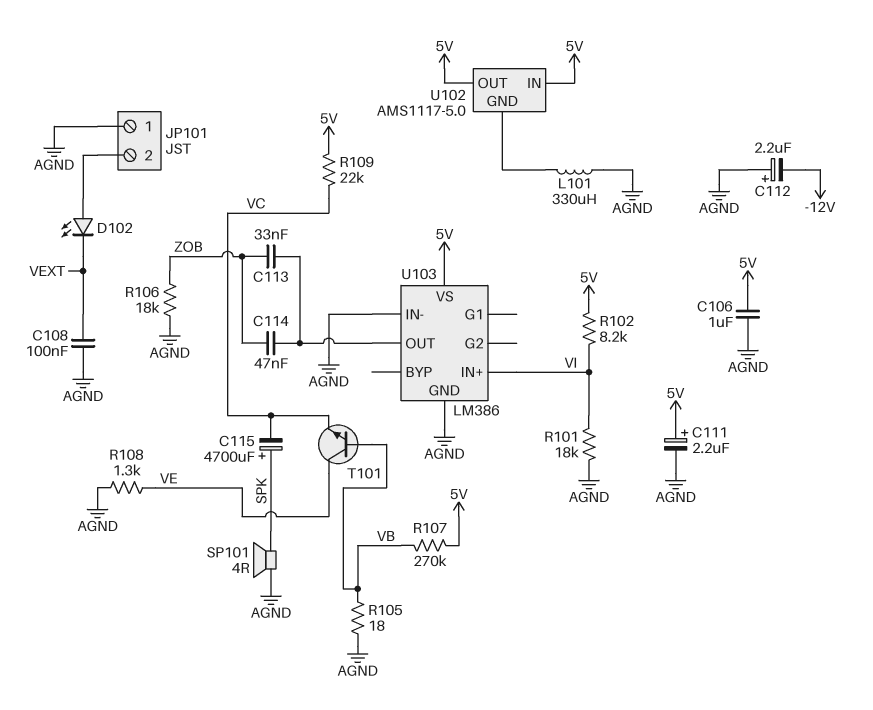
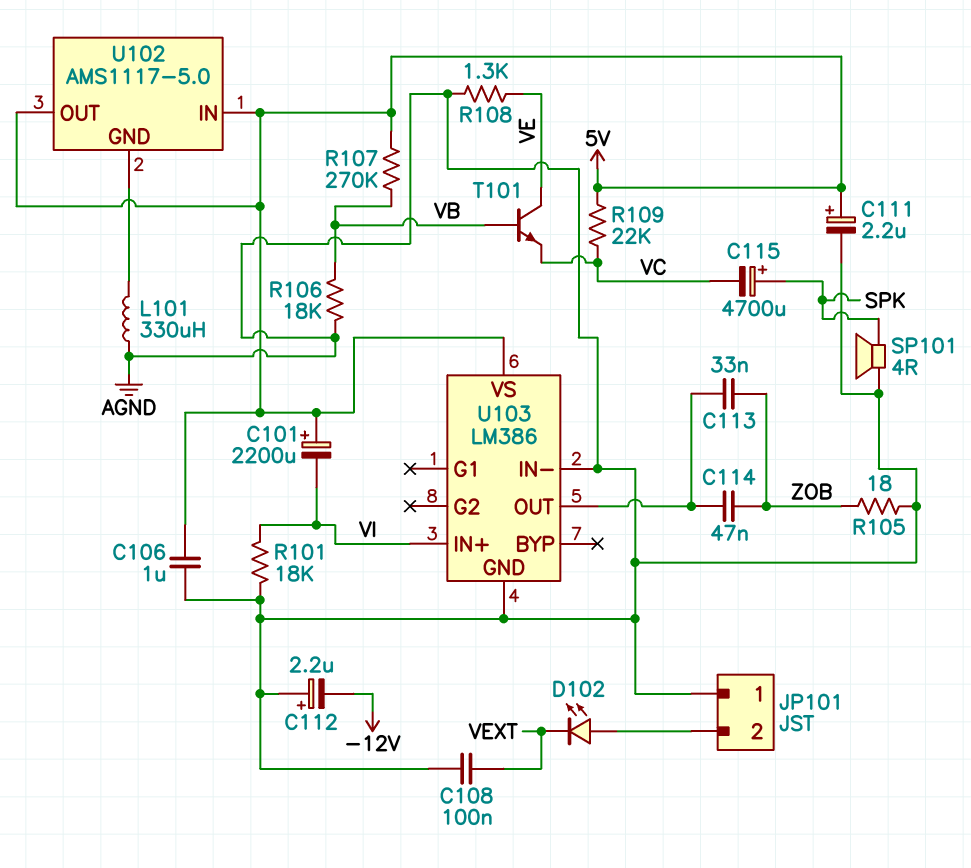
C101: none -> 2200uF (plus 5V, minus VI)
R102: 8.2k (5V, VI) -> none
R105: 18 (AGND, VB) -> 18 (AGND, ZOB)
R106: 18k (AGND, ZOB) -> 18k (AGND, VB)

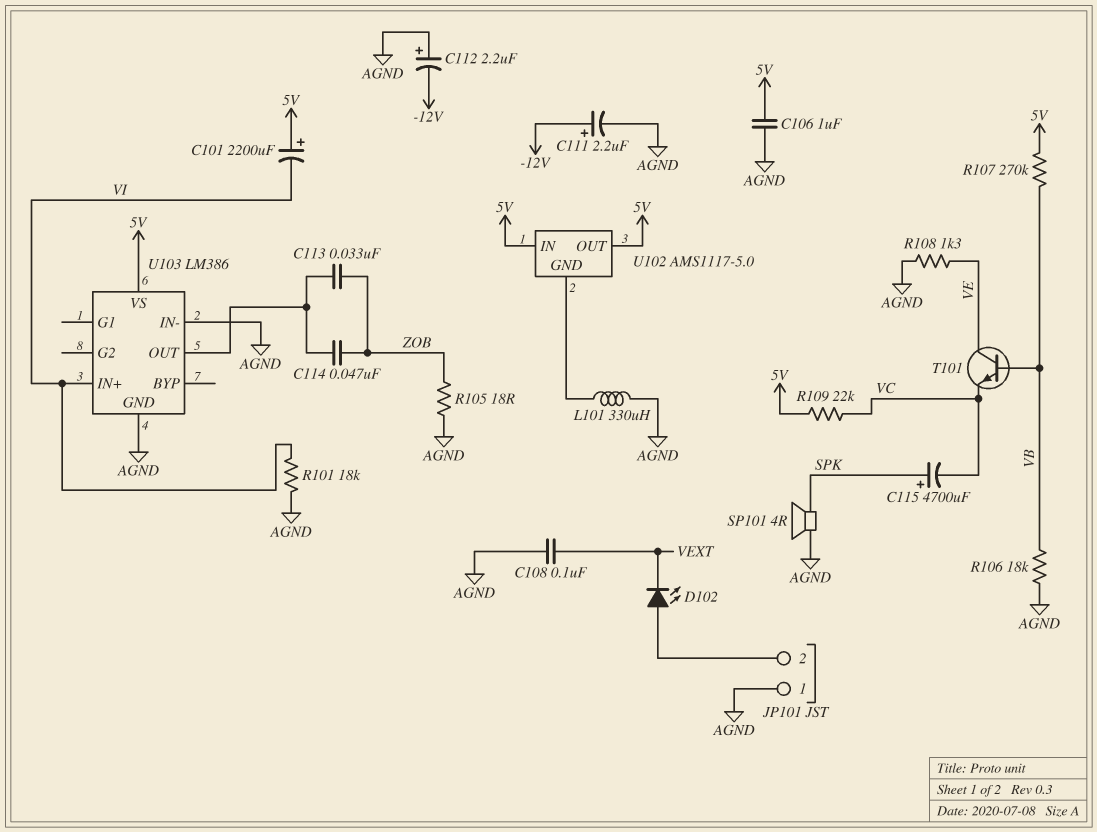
C111: 2.2uF (plus 5V, minus AGND) -> 2.2uF (plus -12V, minus AGND)

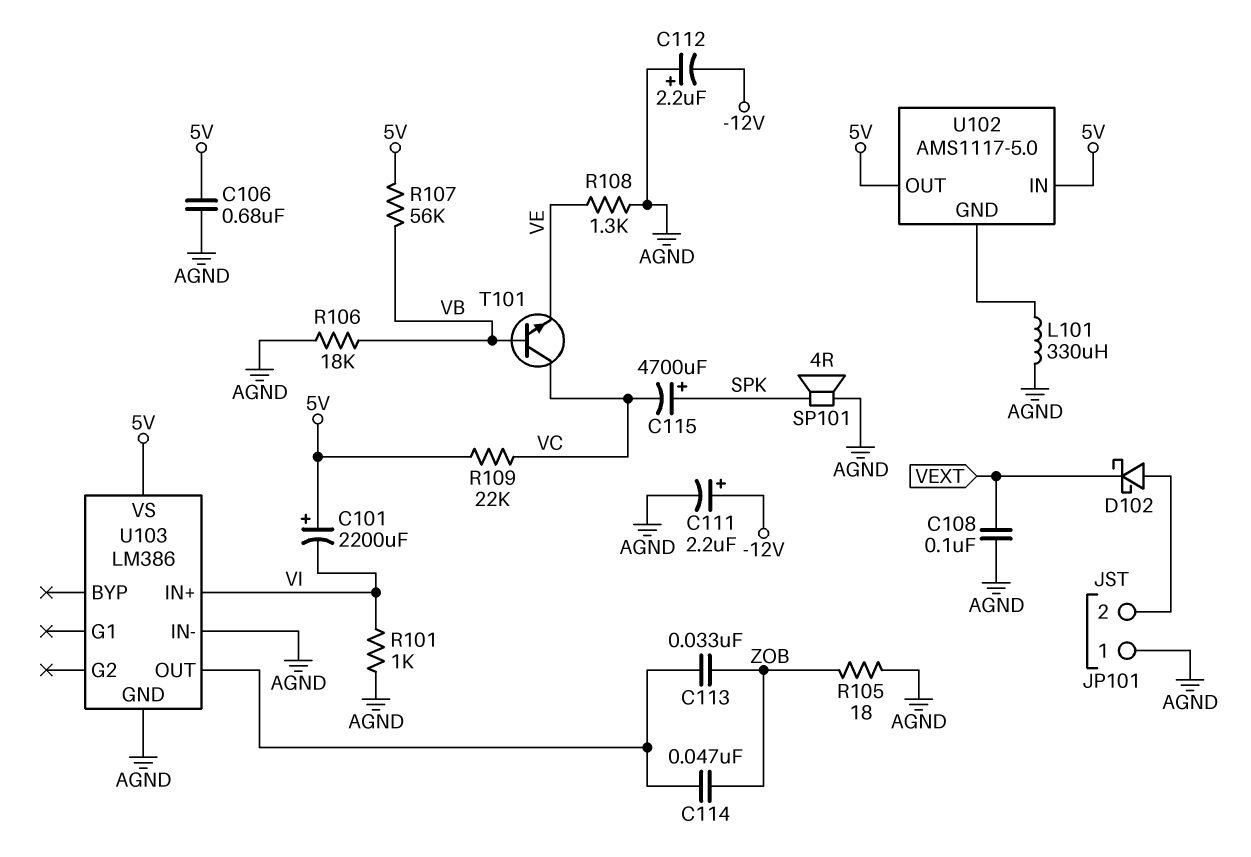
C106: 1uF (5V, AGND) -> 680nF (5V, AGND)
D102: LED (A JP101/2, K VEXT) -> schottky (A JP101/2, K VEXT)
R101: 18k (AGND, VI) -> 1k (AGND, VI)
R107: 270k (5V, VB) -> 56k (5V, VB)
T101: NPN (B VB, C VE, E VC) -> NPN (B VB, C VC, E VE)

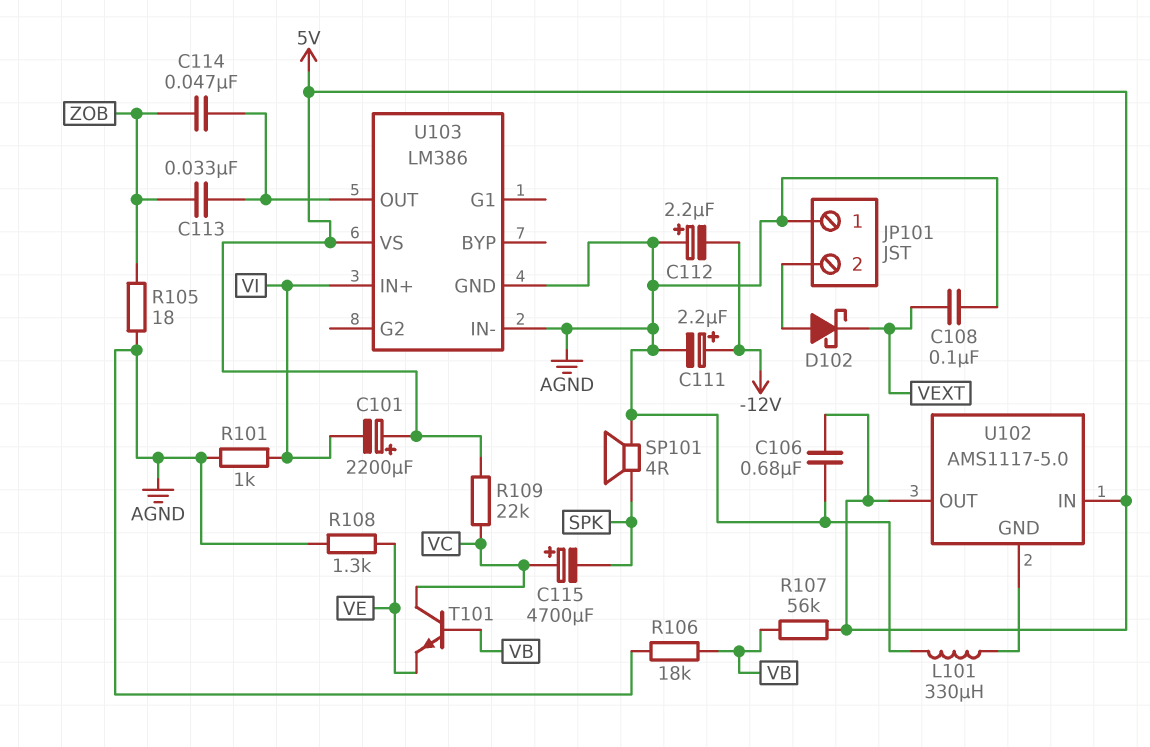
C115: 4700uF (plus SPK, minus VC) -> 4700uF (plus VC, minus SPK)

